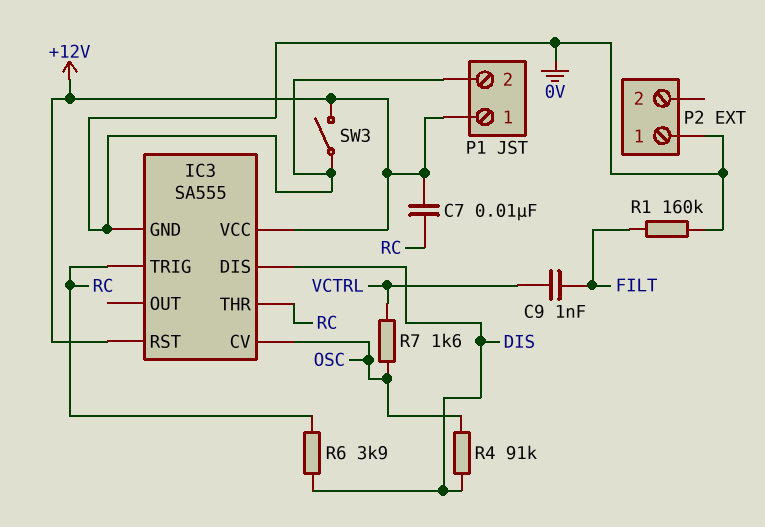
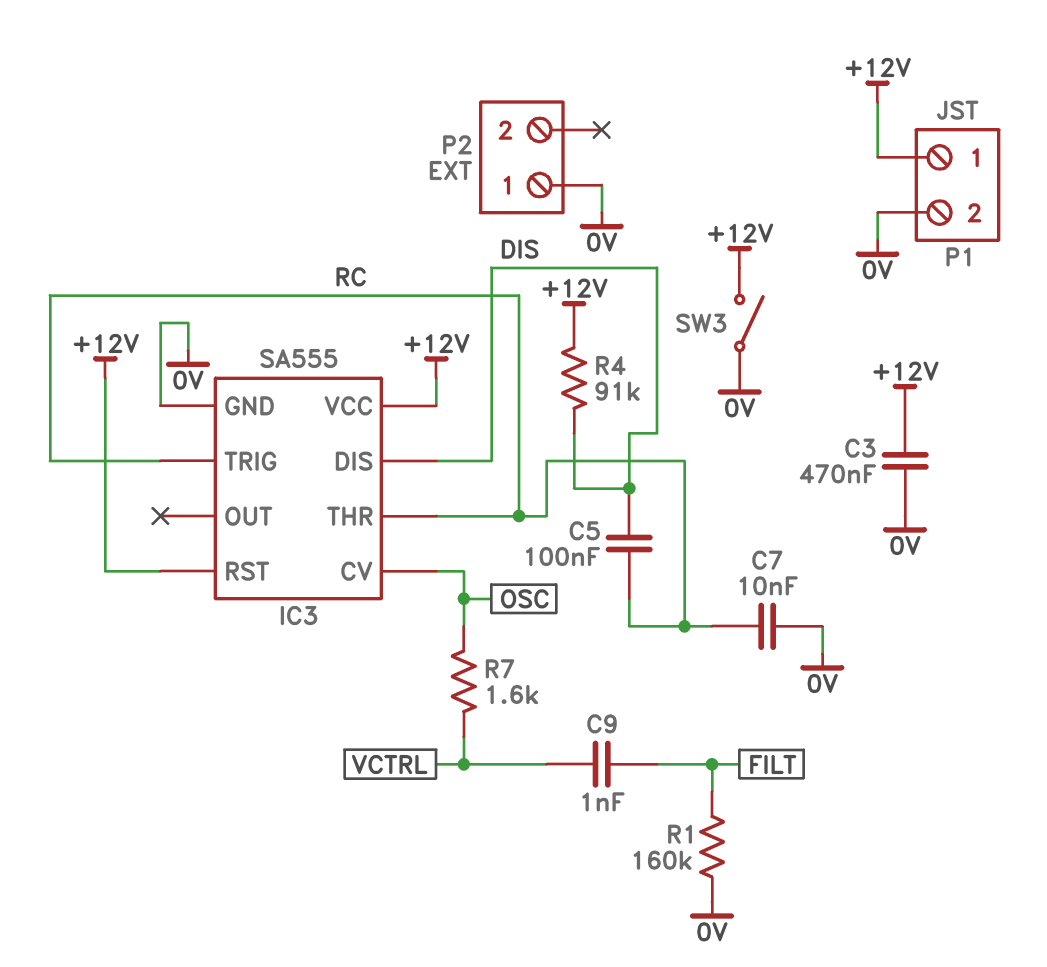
C3: none -> 470nF (+12V, 0V)
C5: none -> 100nF (DIS, RC)
C7: 10nF (+12V, RC) -> 10nF (0V, RC)
R4: 91k (DIS, OSC) -> 91k (+12V, DIS)
R6: 3.9k (DIS, RC) -> none

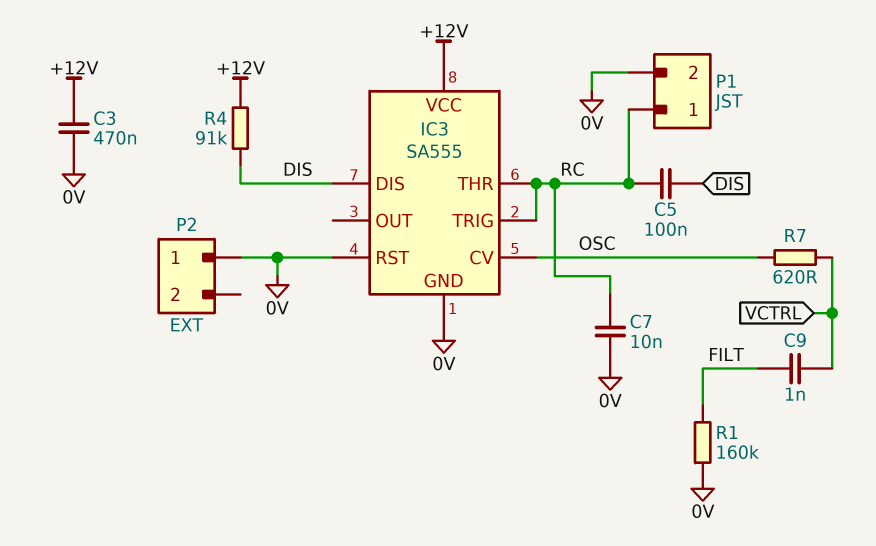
IC3 pin RST: +12V -> 0V
P1 pin 1: +12V -> RC
R7: 1.6k (OSC, VCTRL) -> 620 (OSC, VCTRL)
SW3: switch (+12V, 0V) -> none

